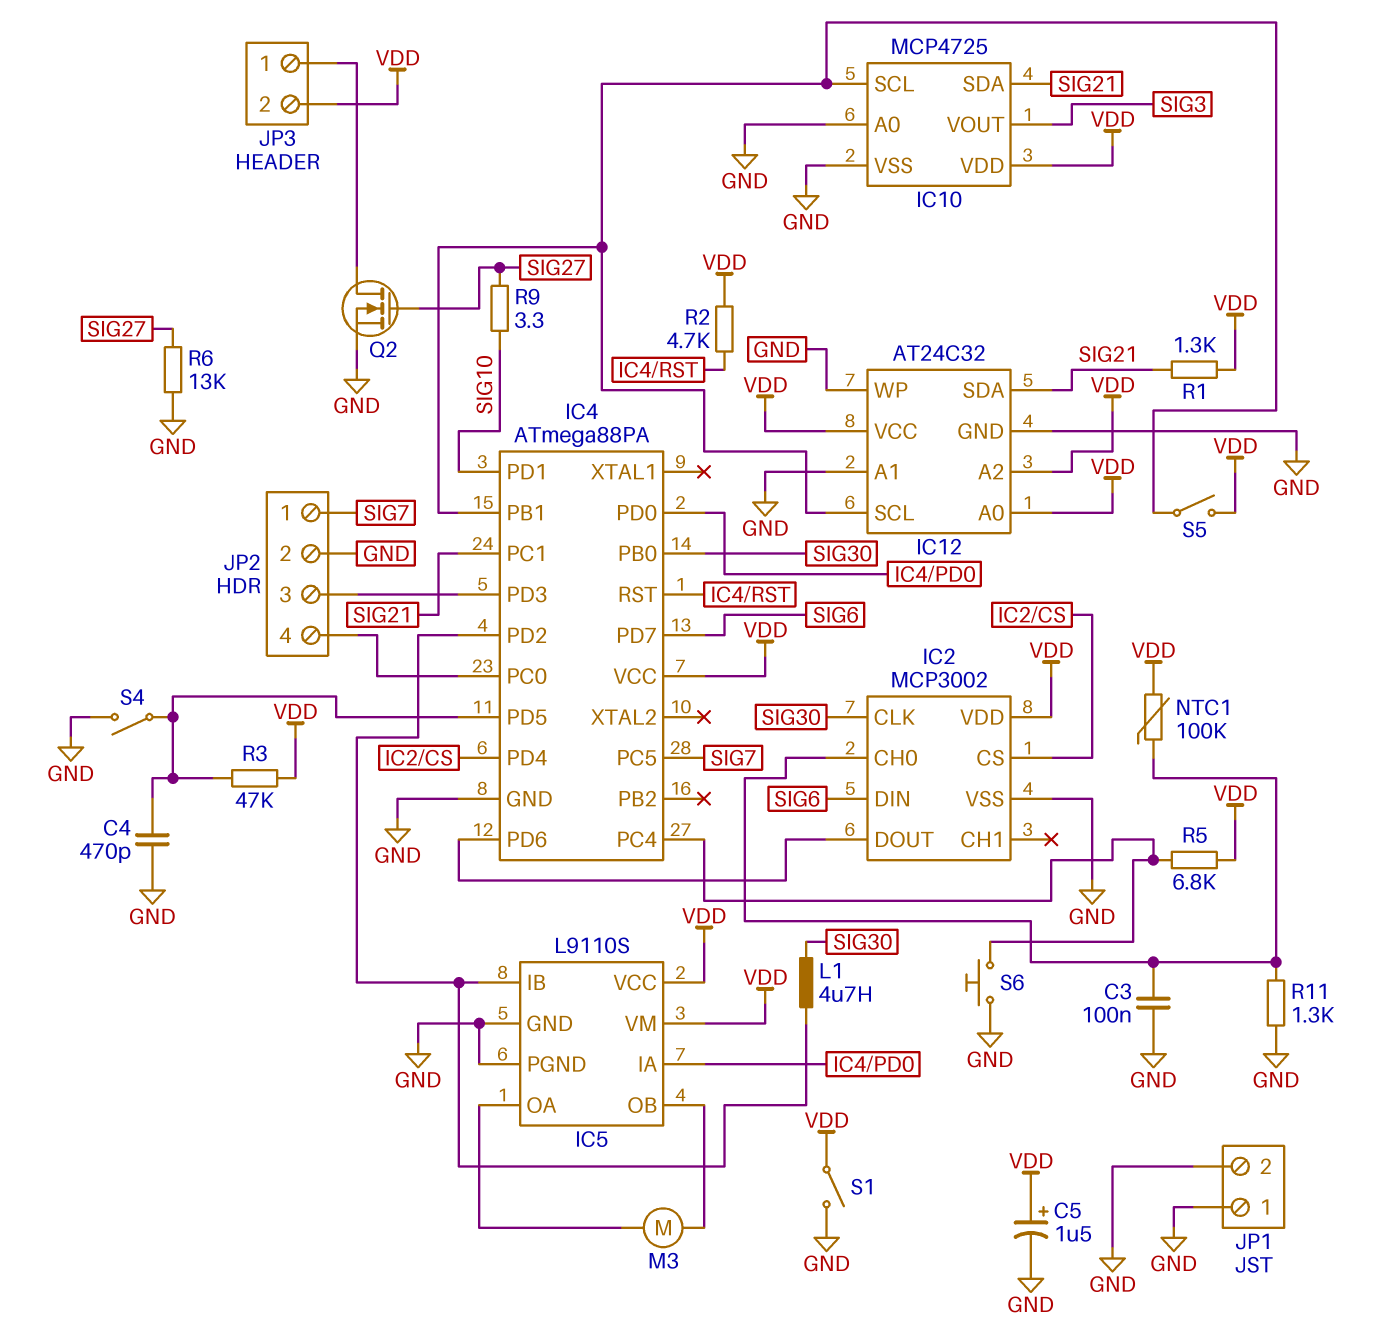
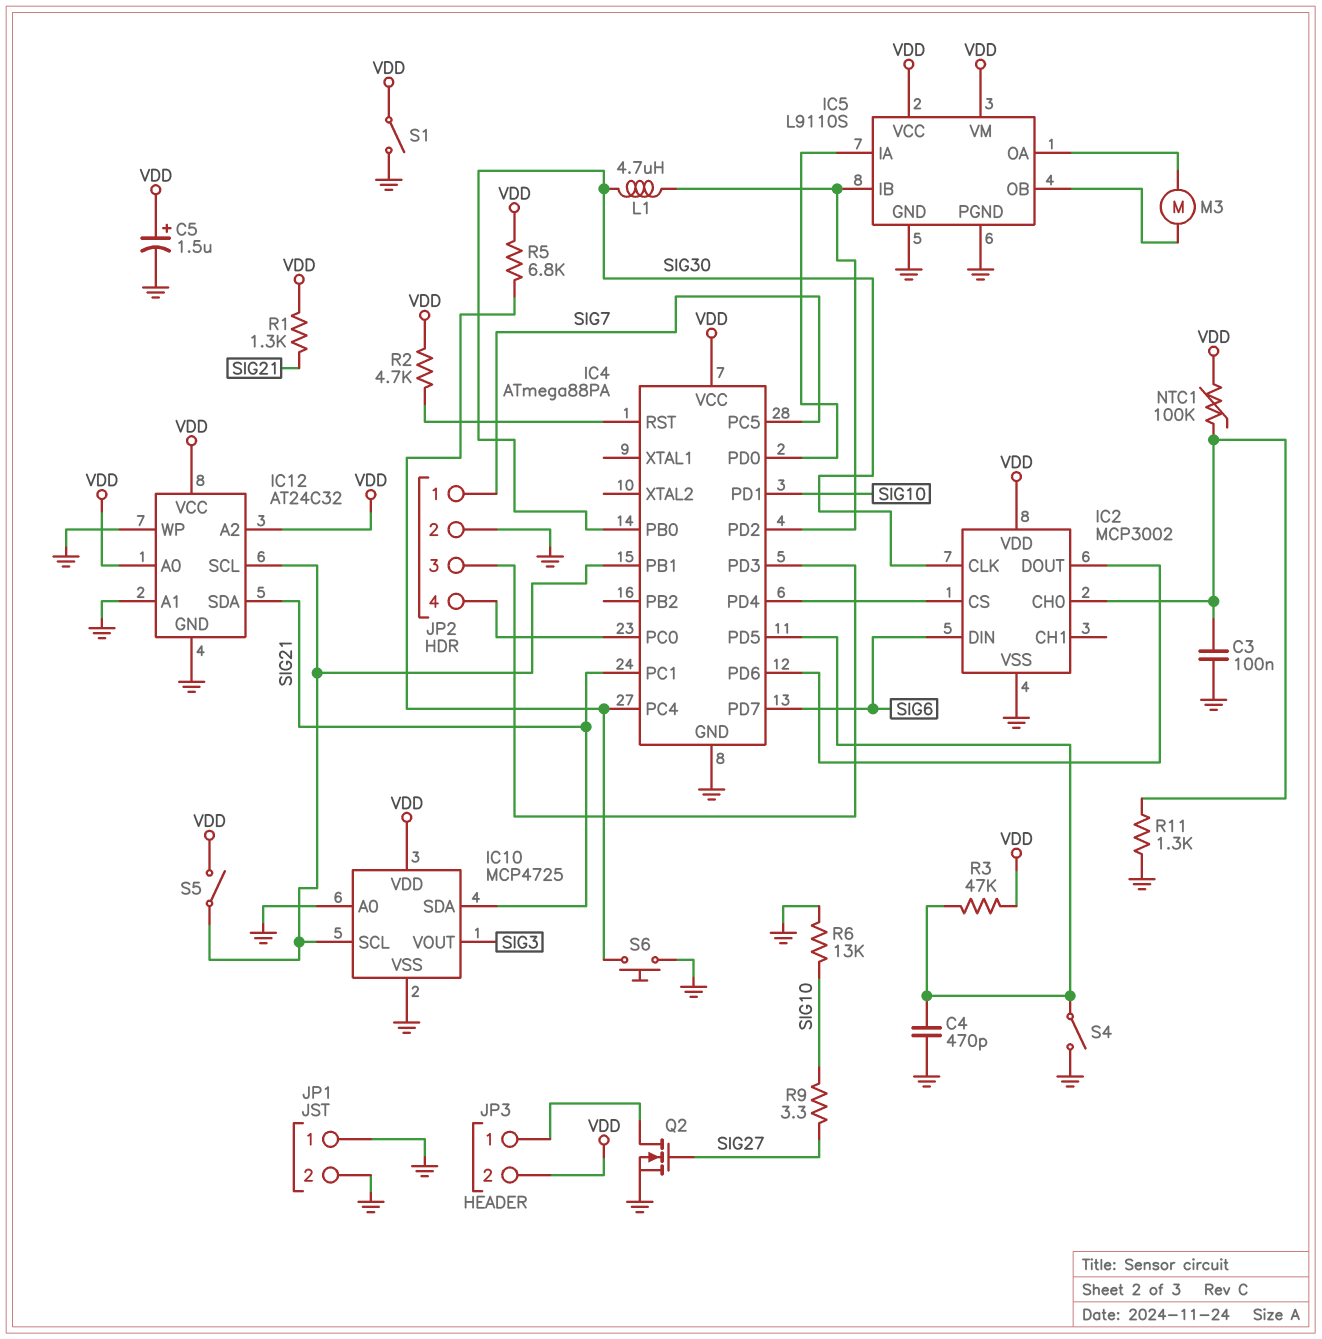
R6: 13k (GND, SIG27) -> 13k (GND, SIG10)

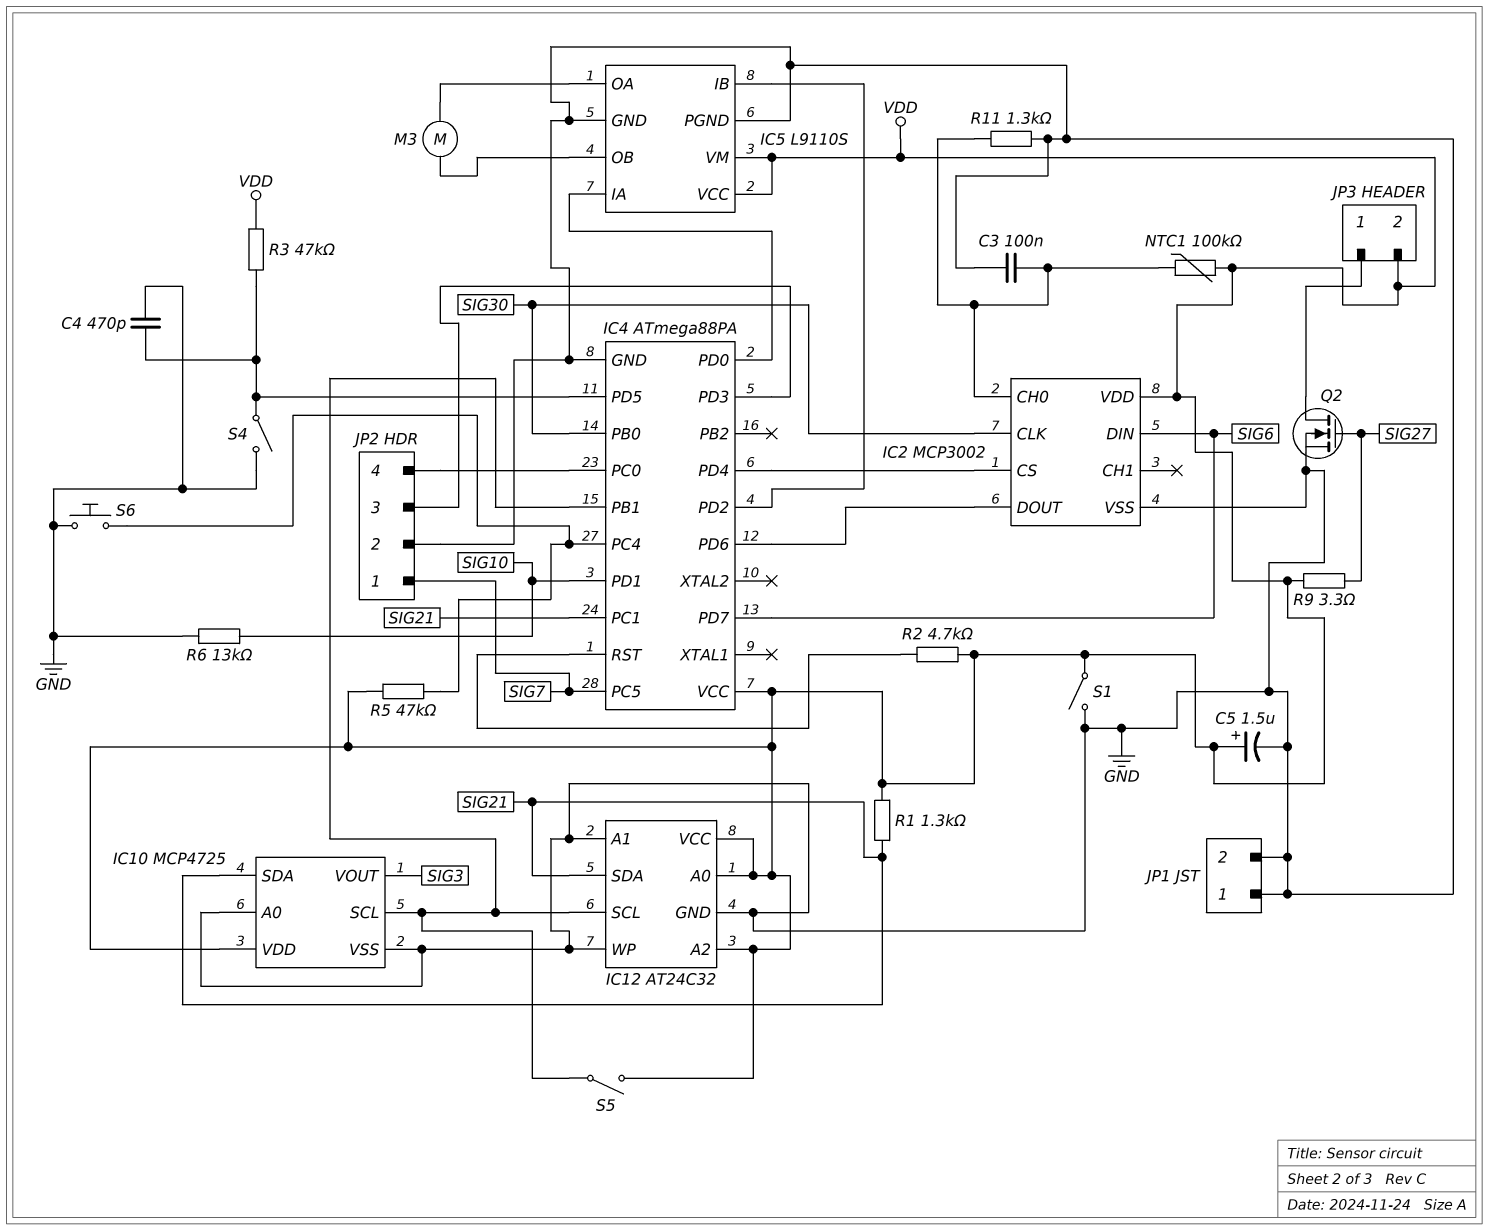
L1: 4.7uH (IC4/PD2, SIG30) -> none
R5: 6.8k (IC4/PC4, VDD) -> 47k (IC4/PC4, VDD)
R9: 3.3 (SIG10, SIG27) -> 3.3 (SIG27, VDD)

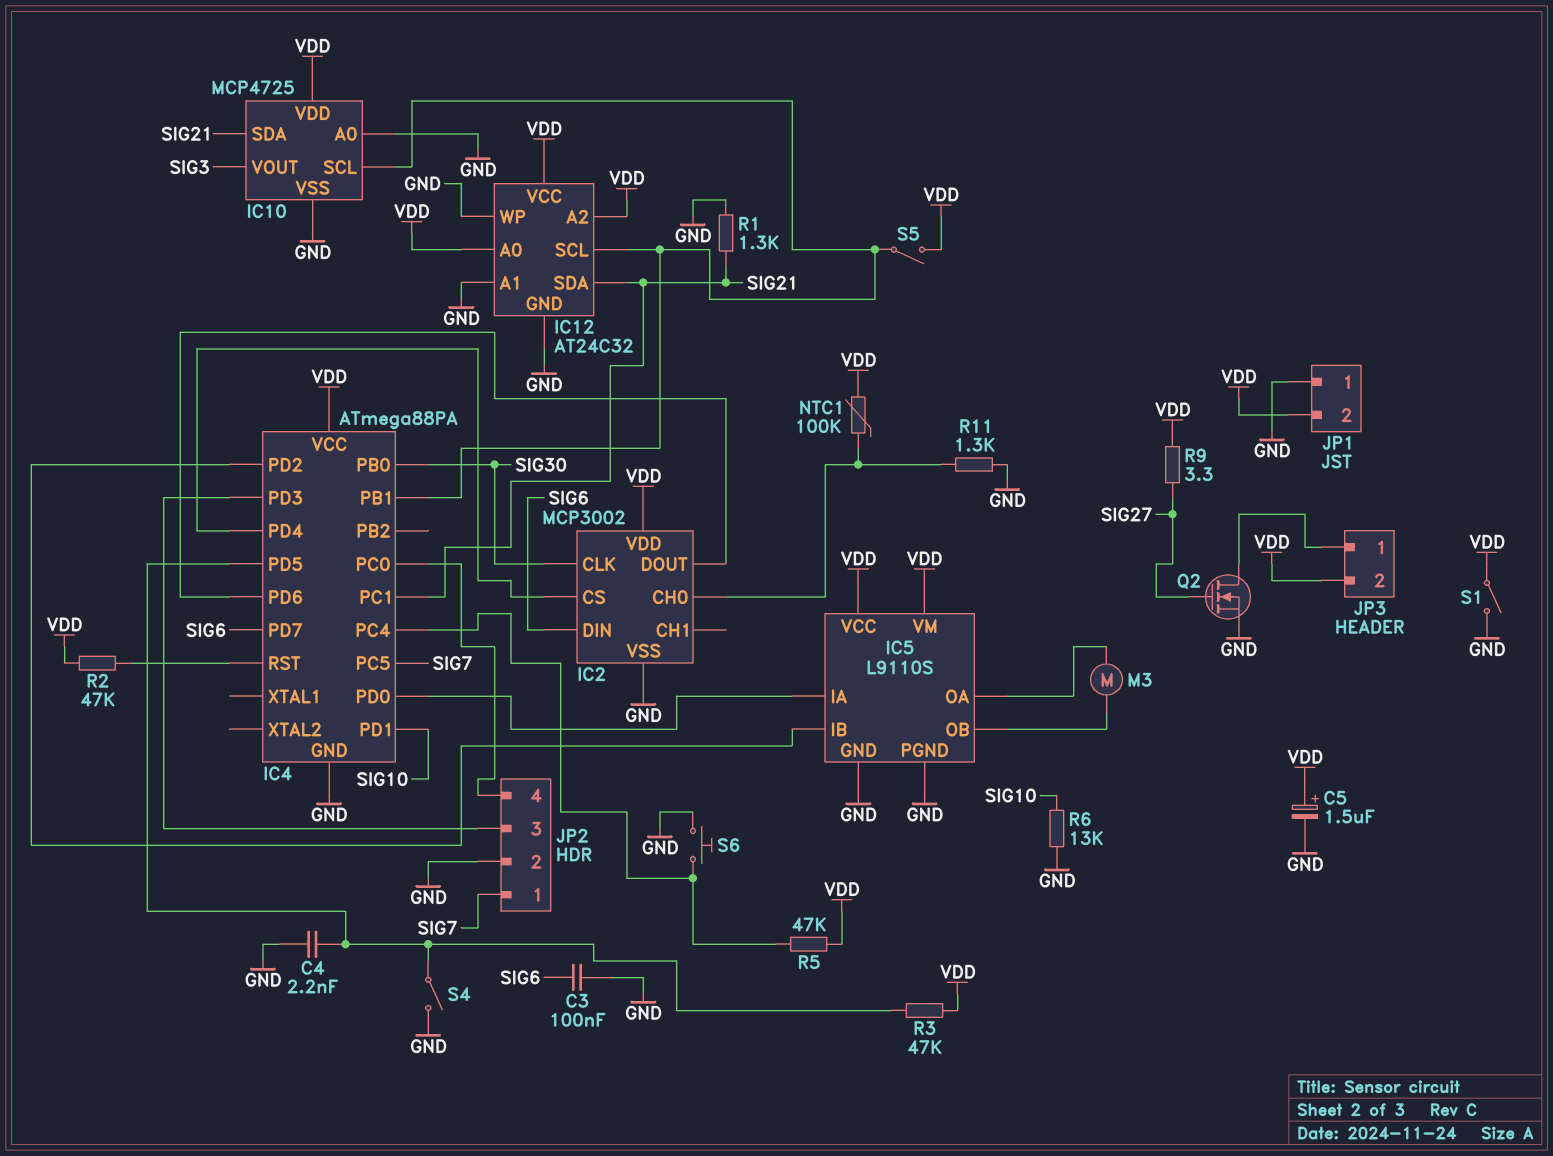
C3: 100nF (GND, IC2/CH0) -> 100nF (GND, SIG6)
C4: 470pF (GND, IC4/PD5) -> 2.2nF (GND, IC4/PD5)
JP1 pin 2: GND -> VDD
R1: 1.3k (SIG21, VDD) -> 1.3k (GND, SIG21)
R2: 4.7k (IC4/RST, VDD) -> 47k (IC4/RST, VDD)

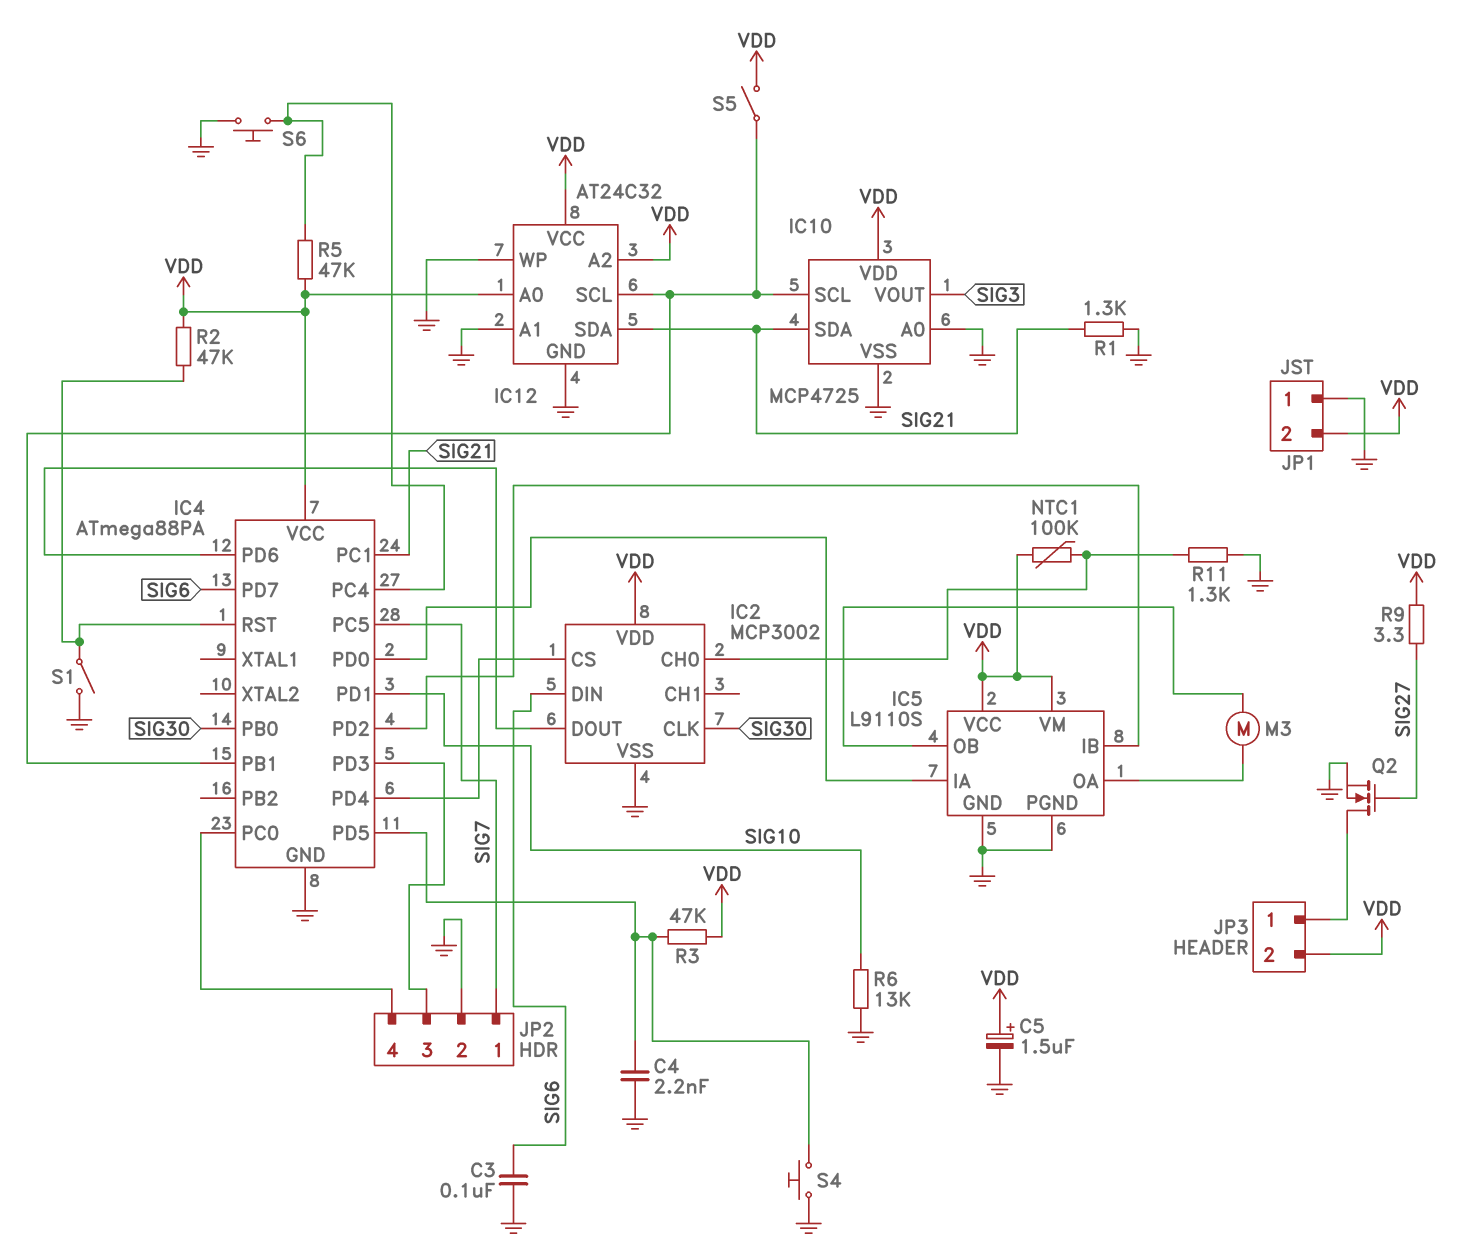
S1: switch (GND, VDD) -> switch (GND, IC4/RST)
S4: switch (GND, IC4/PD5) -> button (GND, IC4/PD5)

